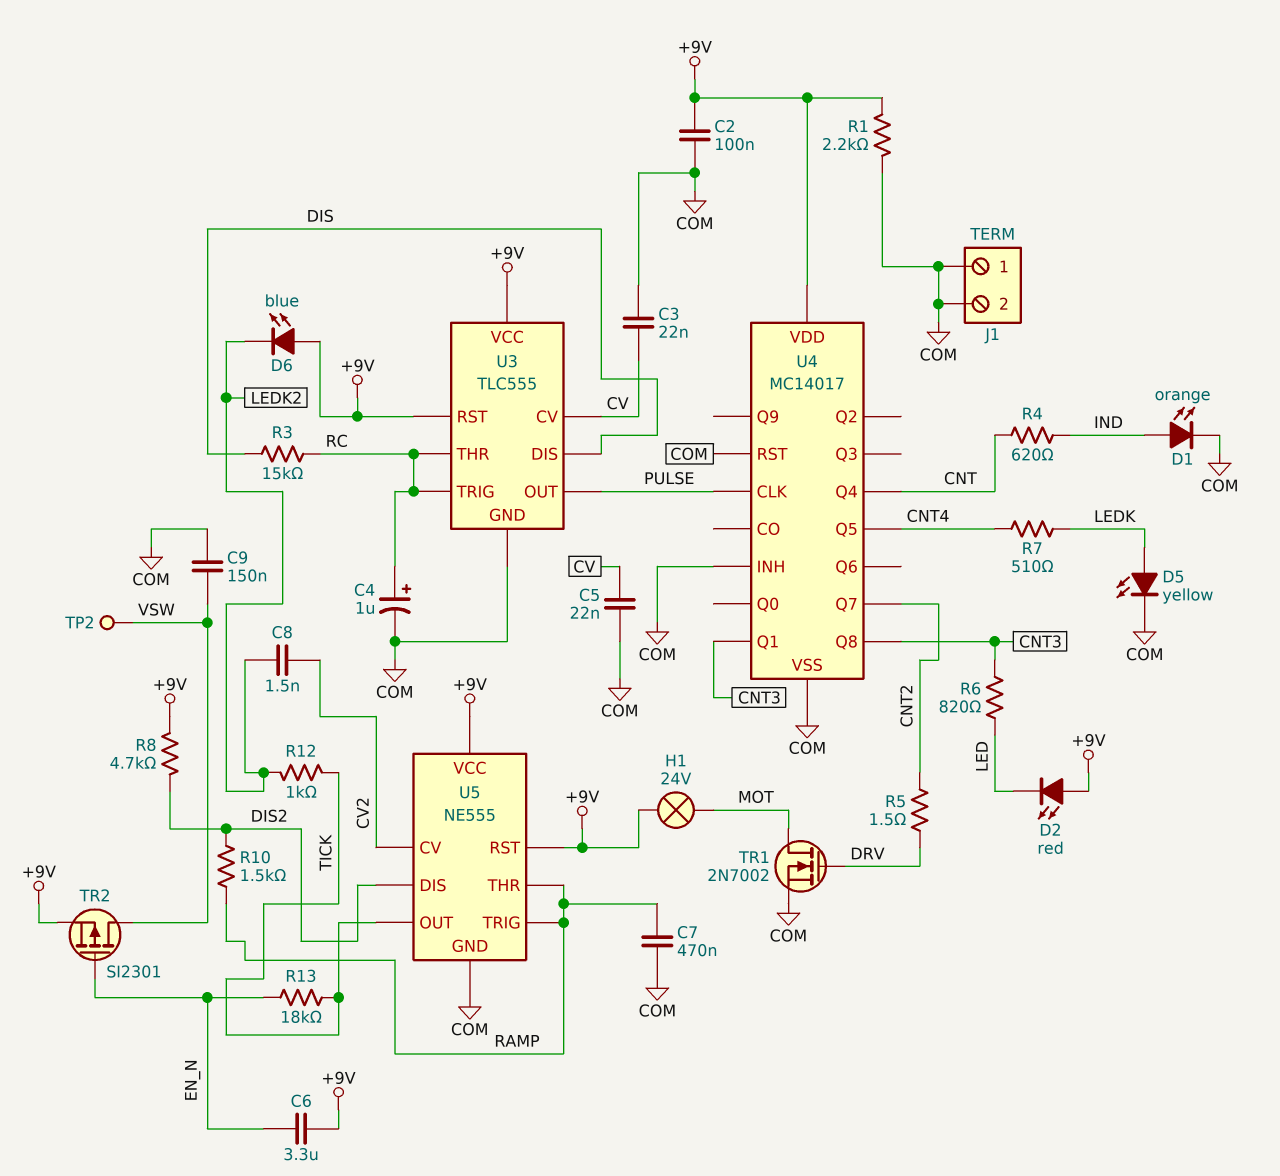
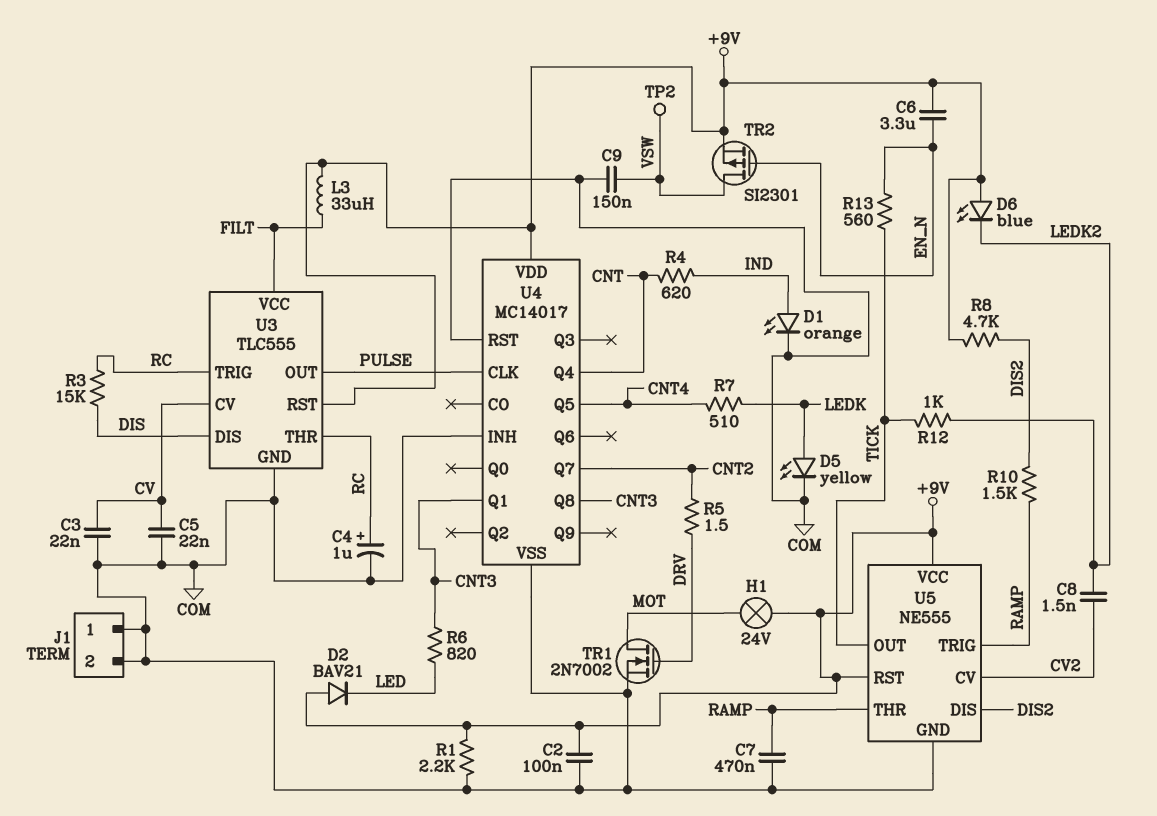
D2: LED red (A +9V, K LED) -> diode BAV21 (A +9V, K LED)
L3: none -> 33uH (+9V, FILT)
R13: 18k (EN_N, TICK) -> 560 (EN_N, TICK)
U3 pin VCC: +9V -> FILT

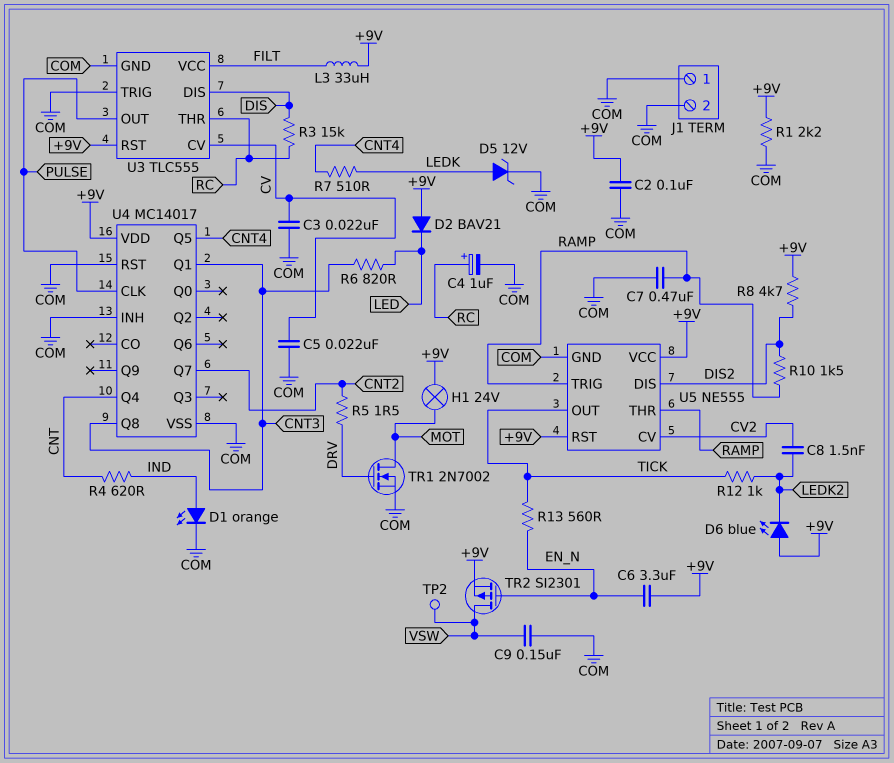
D5: LED yellow (A LEDK, K COM) -> zener 12V (A LEDK, K COM)
U3 pin TRIG: RC -> COM

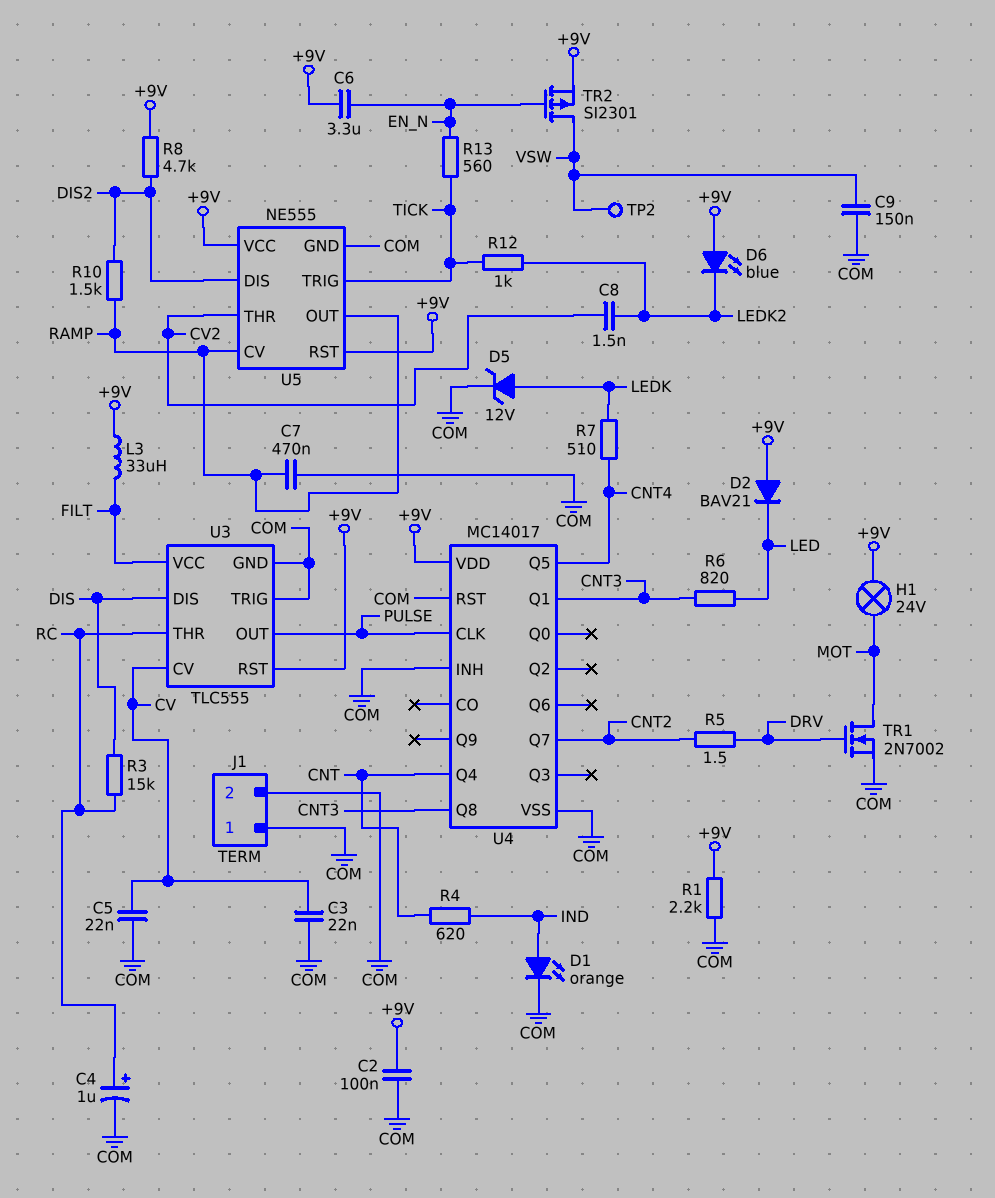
U5 pin CV: CV2 -> RAMP
U5 pin OUT: TICK -> RAMP
U5 pin THR: RAMP -> CV2
U5 pin TRIG: RAMP -> TICK

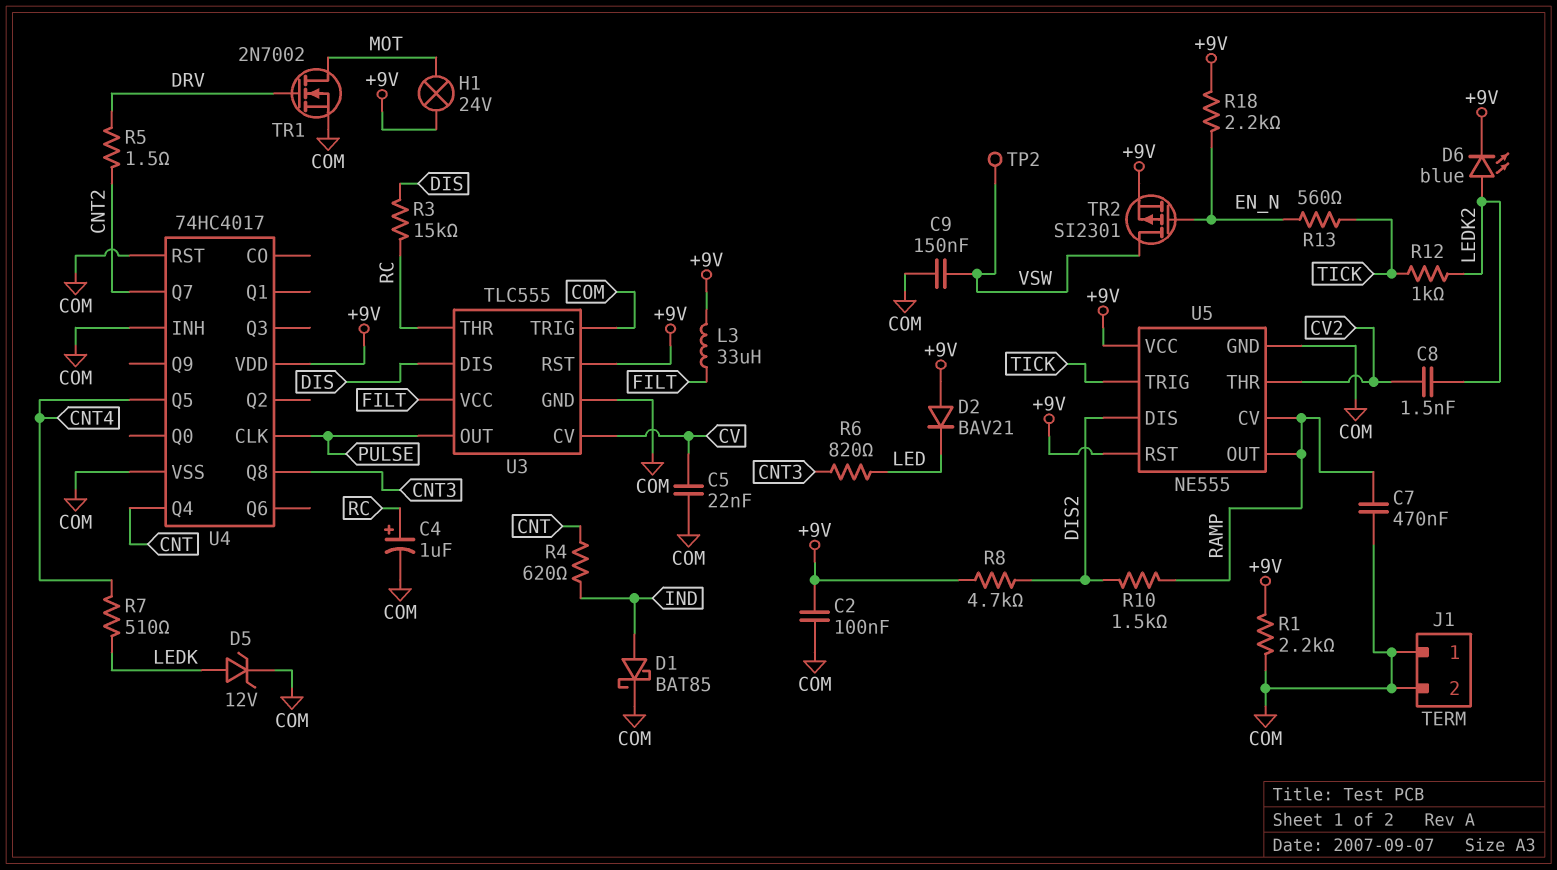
C3: 22nF (COM, CV) -> none
C6: 3.3uF (+9V, EN_N) -> none
D1: LED orange (A IND, K COM) -> schottky BAT85 (A IND, K COM)
D6: LED blue (A +9V, K LEDK2) -> LED blue (A LEDK2, K +9V)
R18: none -> 2.2k (+9V, EN_N)
U4: MC14017 -> 74HC4017
U4 pin Q1: CNT3 -> none

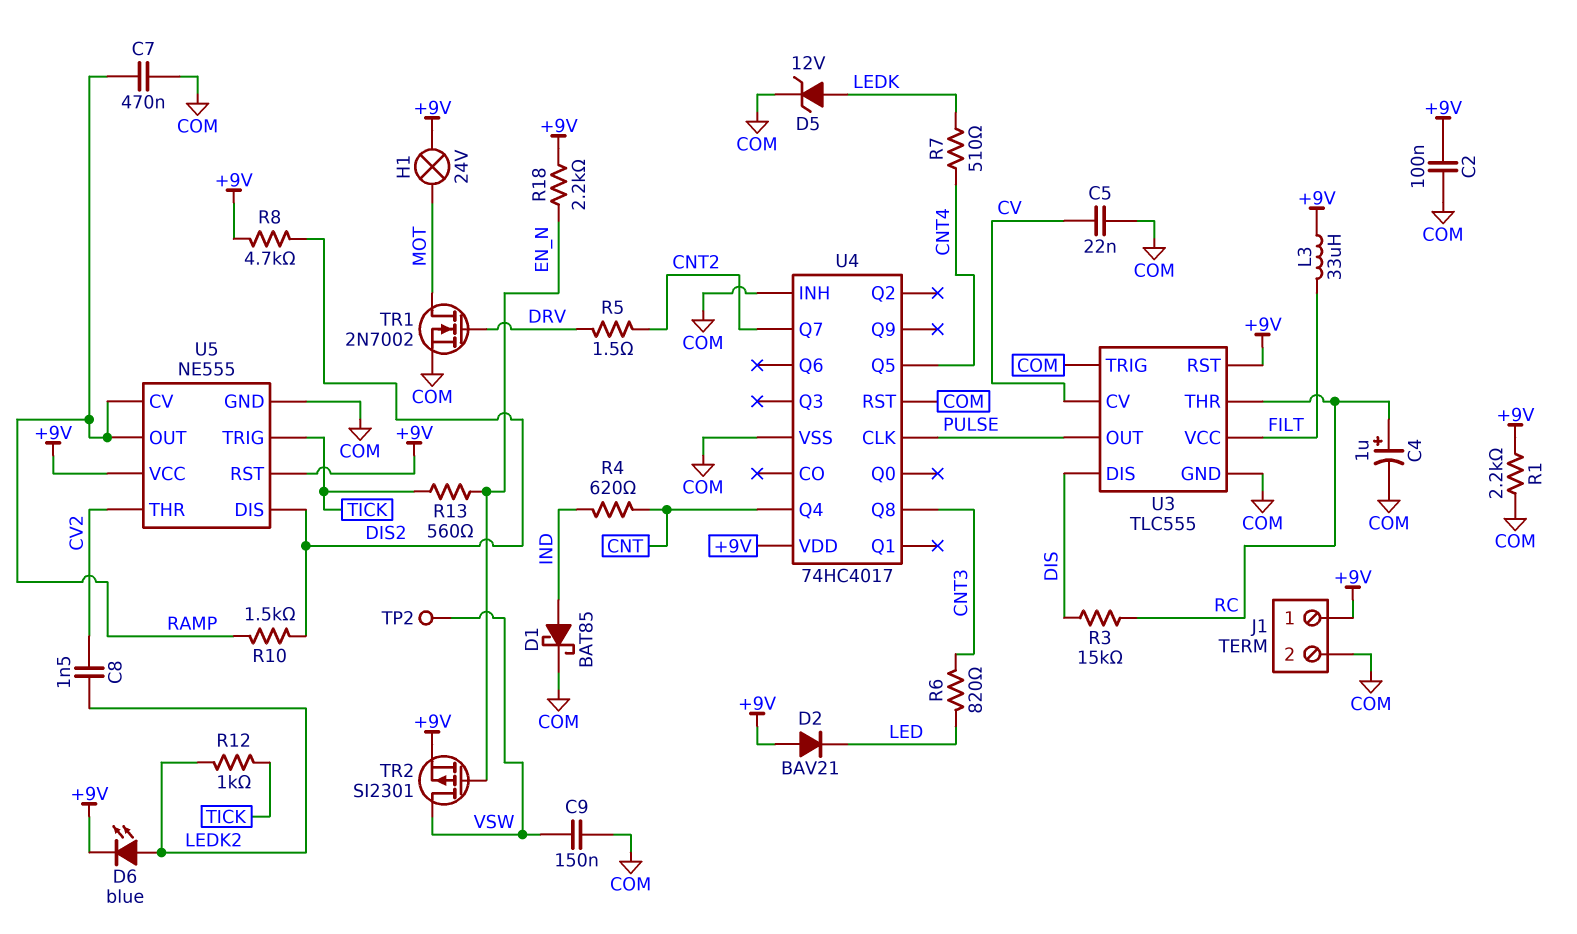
J1 pin 1: COM -> +9V

